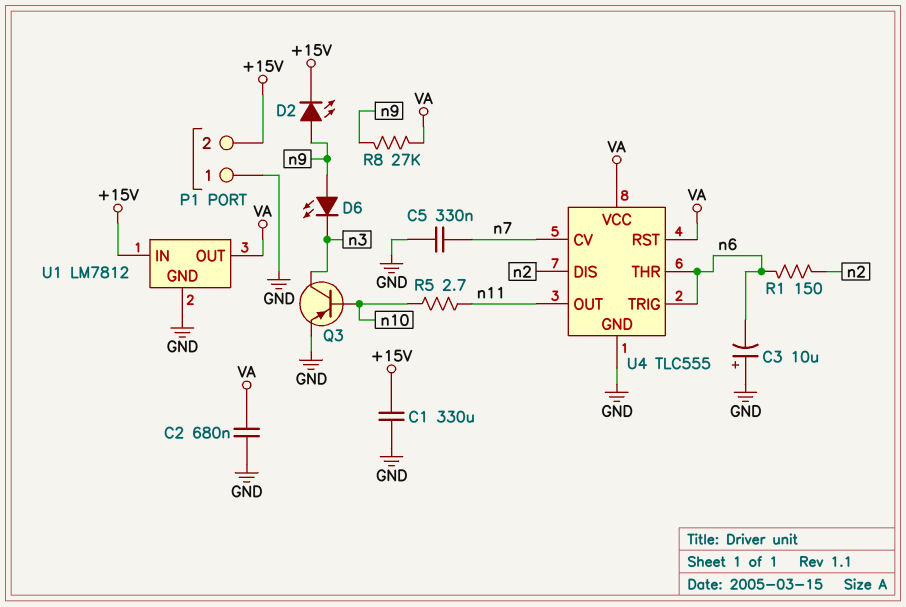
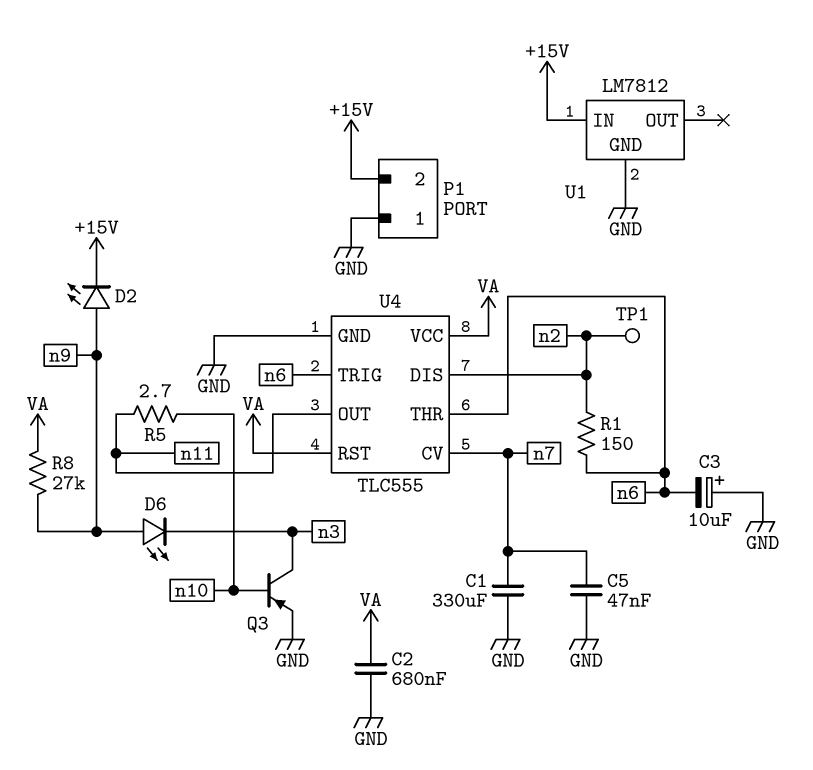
C1: 330uF (+15V, GND) -> 330uF (GND, n7)
C5: 330nF (GND, n7) -> 47nF (GND, n7)
TP1: none -> test point (n2)
U1 pin OUT: VA -> none

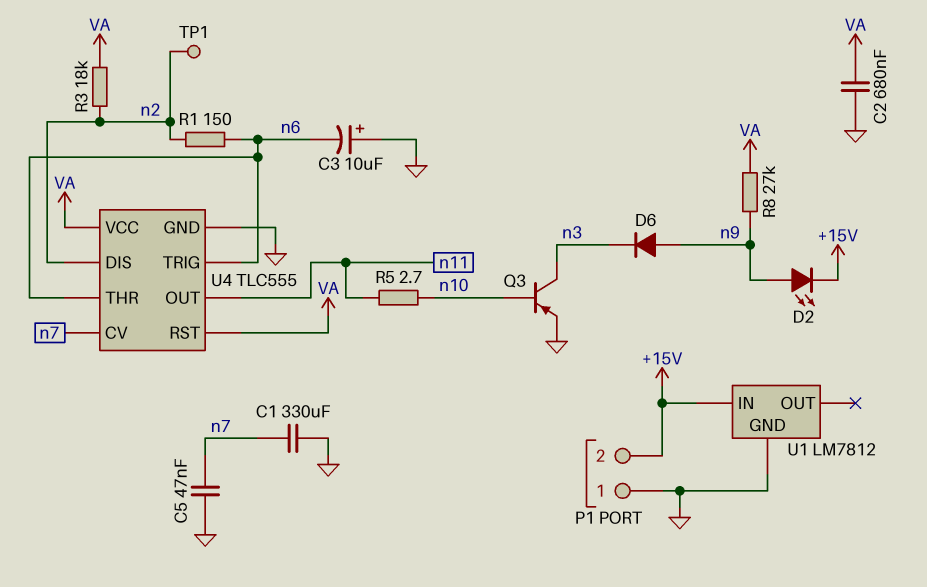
D6: LED (A n9, K n3) -> diode (A n9, K n3)
R3: none -> 18k (VA, n2)

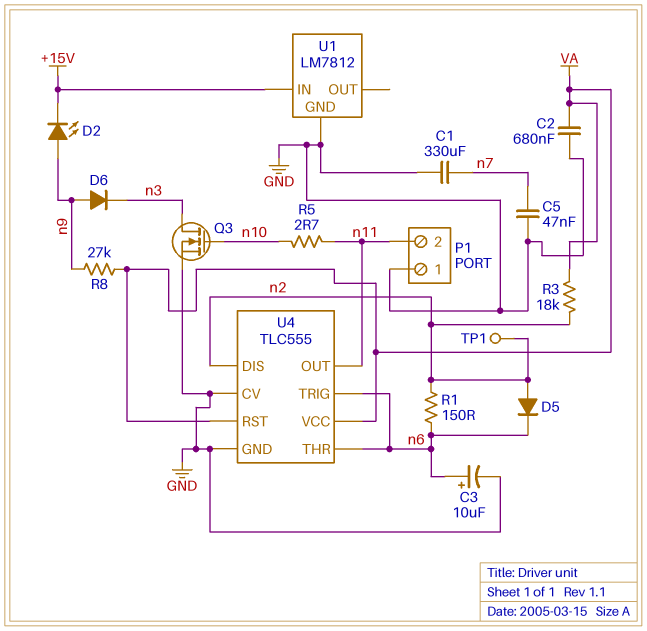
C3: 10uF (plus GND, minus n6) -> 10uF (plus n6, minus GND)
D5: none -> diode (A n2, K n6)
P1 pin 2: +15V -> n11
Q3: PNP (B n10, C n3, E GND) -> NMOS (G n10, D n3, S GND)
U4 pin CV: n7 -> GND

